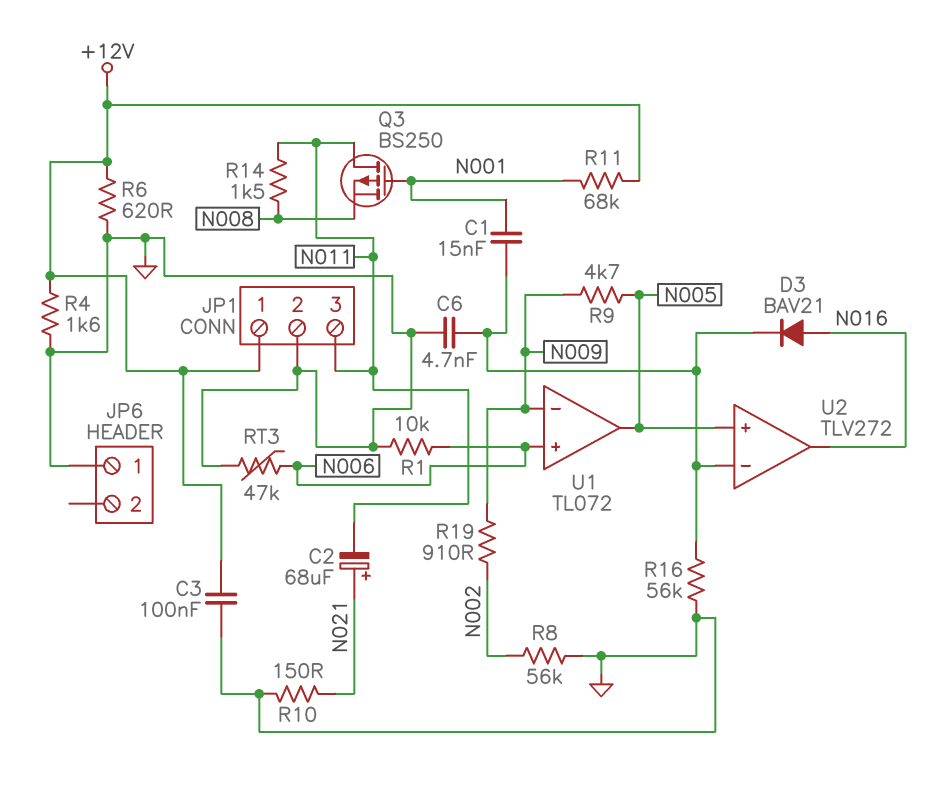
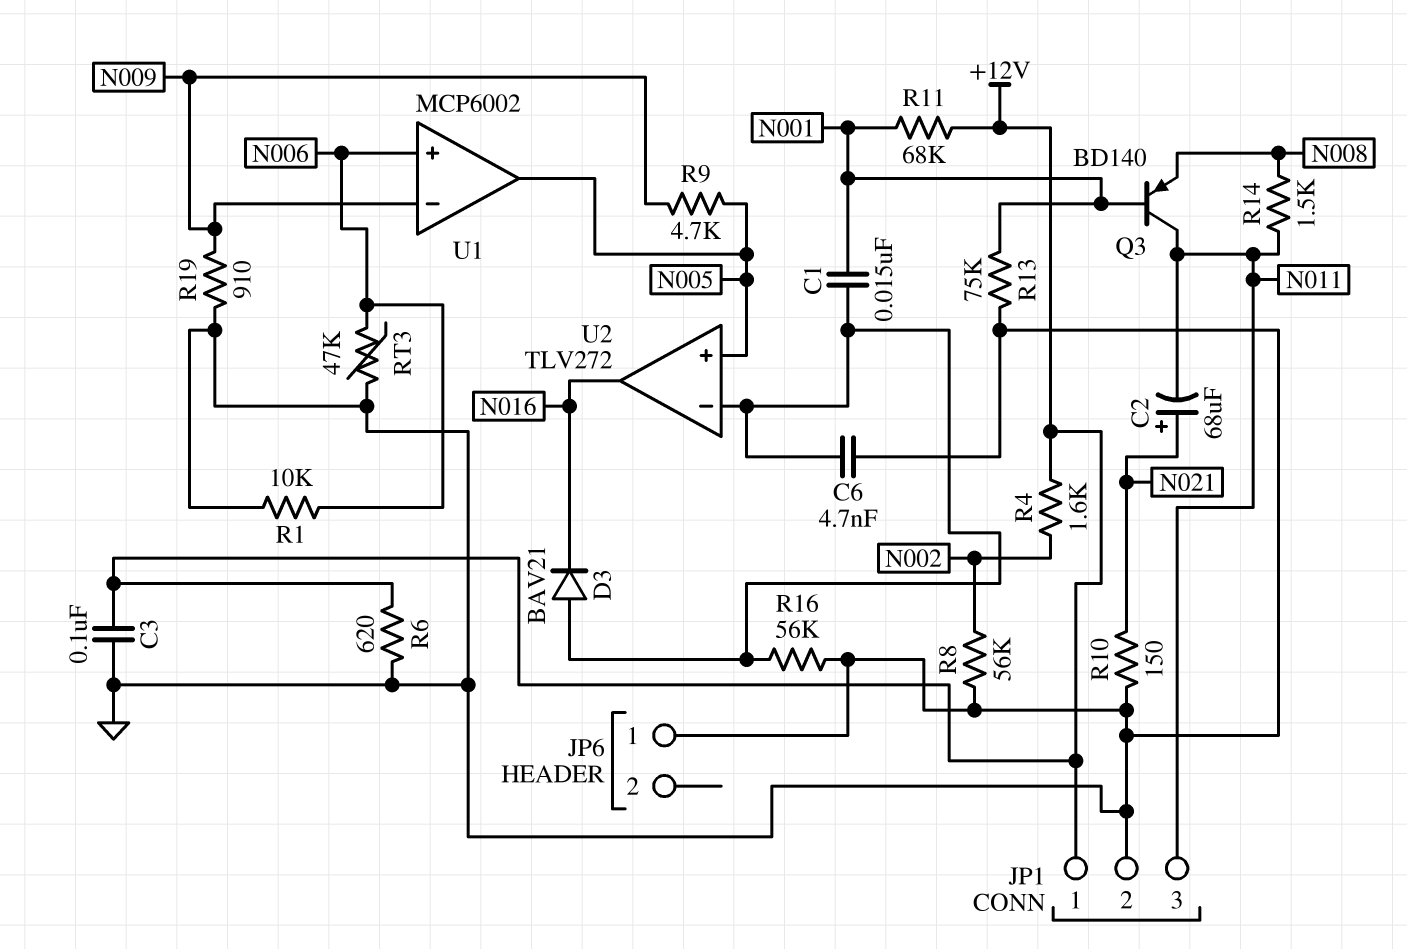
D3: diode BAV21 (A N016, K U2/in-) -> diode BAV21 (A U2/in-, K N016)
Q3: PMOS BS250 (G N001, D N011, S N008) -> PNP BD140 (B N001, C N011, E N008)
R4: 1.6k (+12V, GND) -> 1.6k (+12V, N002)
R13: none -> 75k (GND, N001)
R19: 910 (N002, N009) -> 910 (GND, N009)
U1: TL072 -> MCP6002

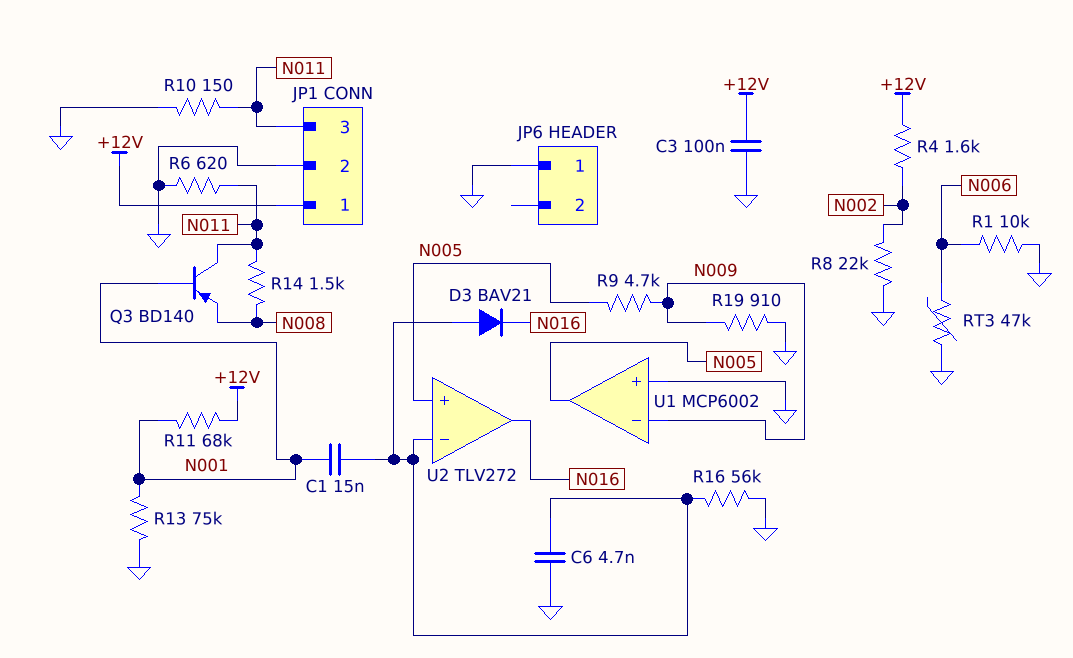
C2: 68uF (plus N021, minus N011) -> none
R6: 620 (+12V, GND) -> 620 (GND, N011)
R8: 56k (GND, N002) -> 22k (GND, N002)
R10: 150 (GND, N021) -> 150 (GND, N011)
U1 pin in+: N006 -> GND

